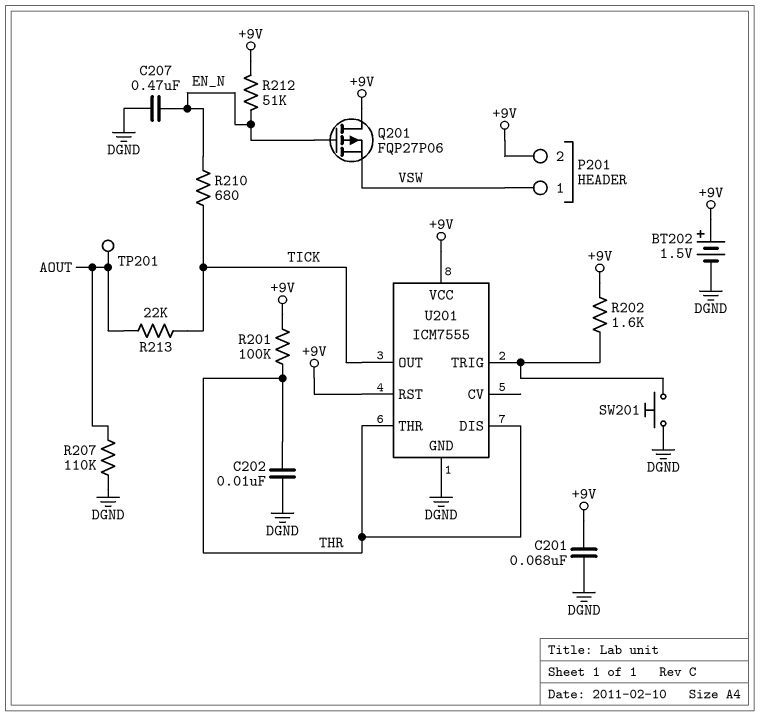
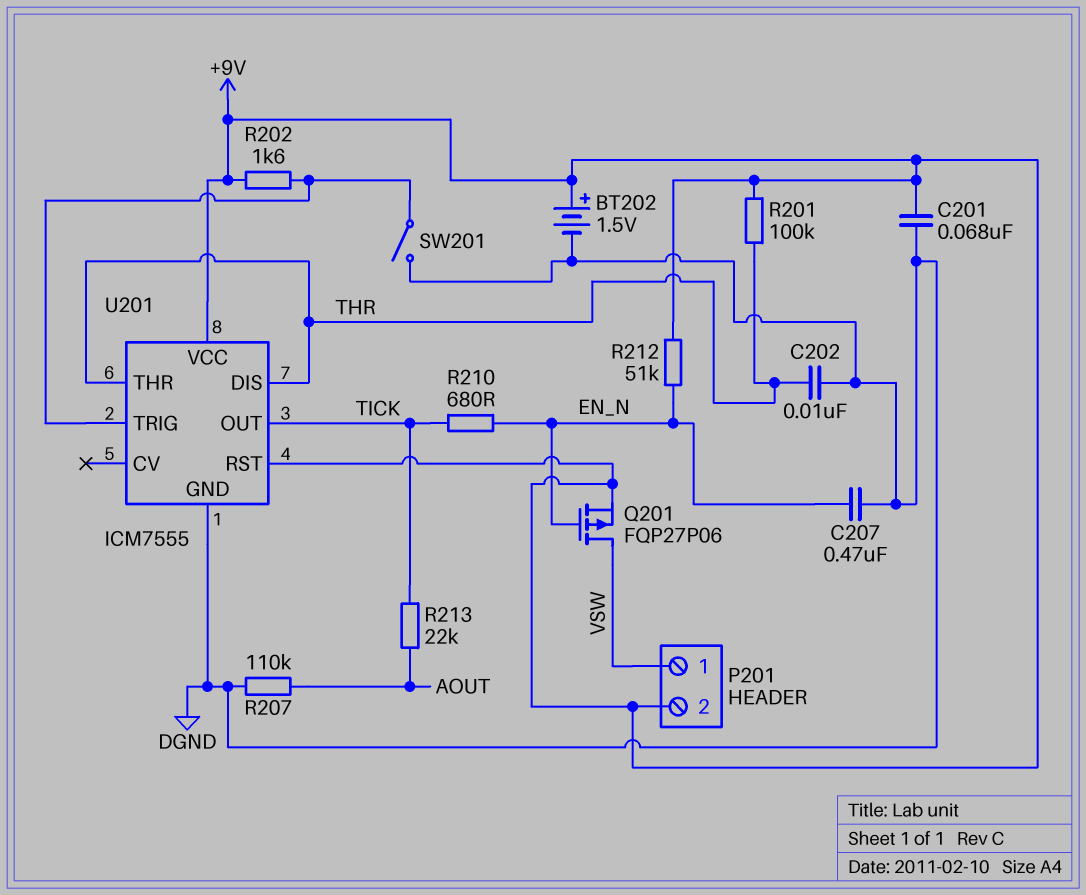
Q201: PMOS FQP27P06 (G EN_N, D +9V, S VSW) -> PMOS FQP27P06 (G EN_N, D VSW, S +9V)
SW201: button (DGND, U201/TRIG) -> switch (DGND, U201/TRIG)
TP201: test point (AOUT) -> none

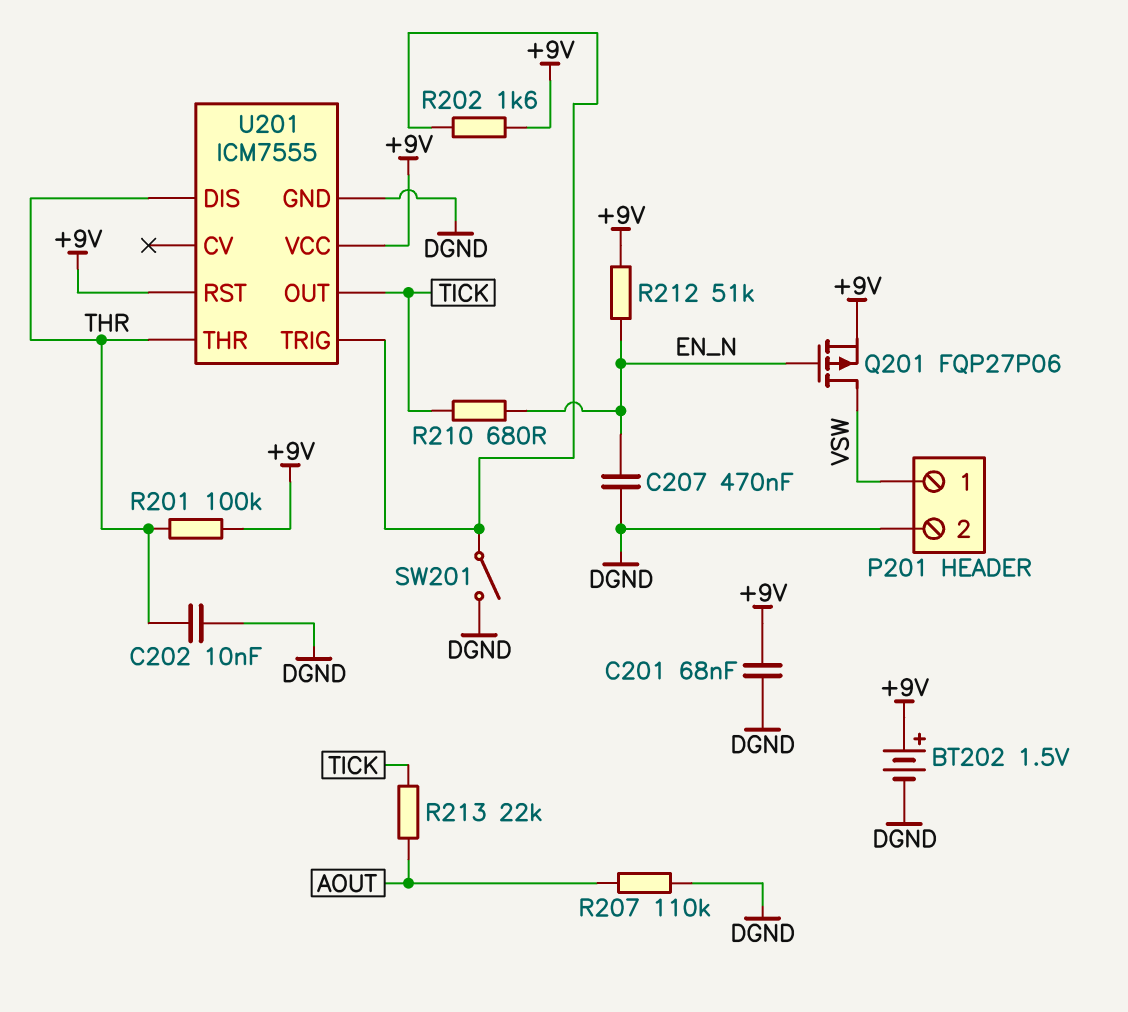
P201 pin 2: +9V -> DGND

